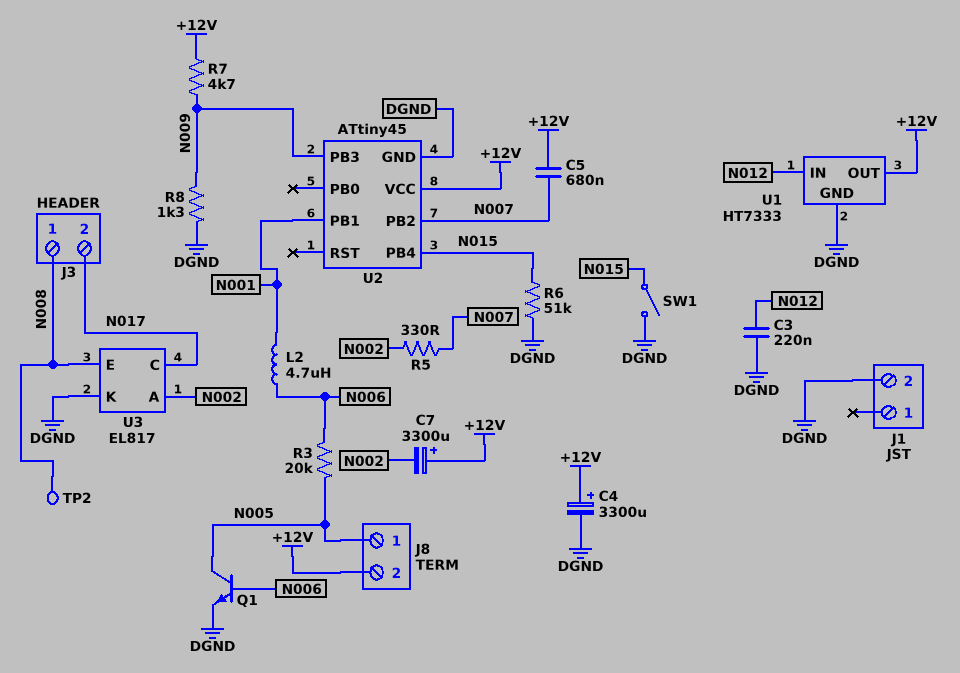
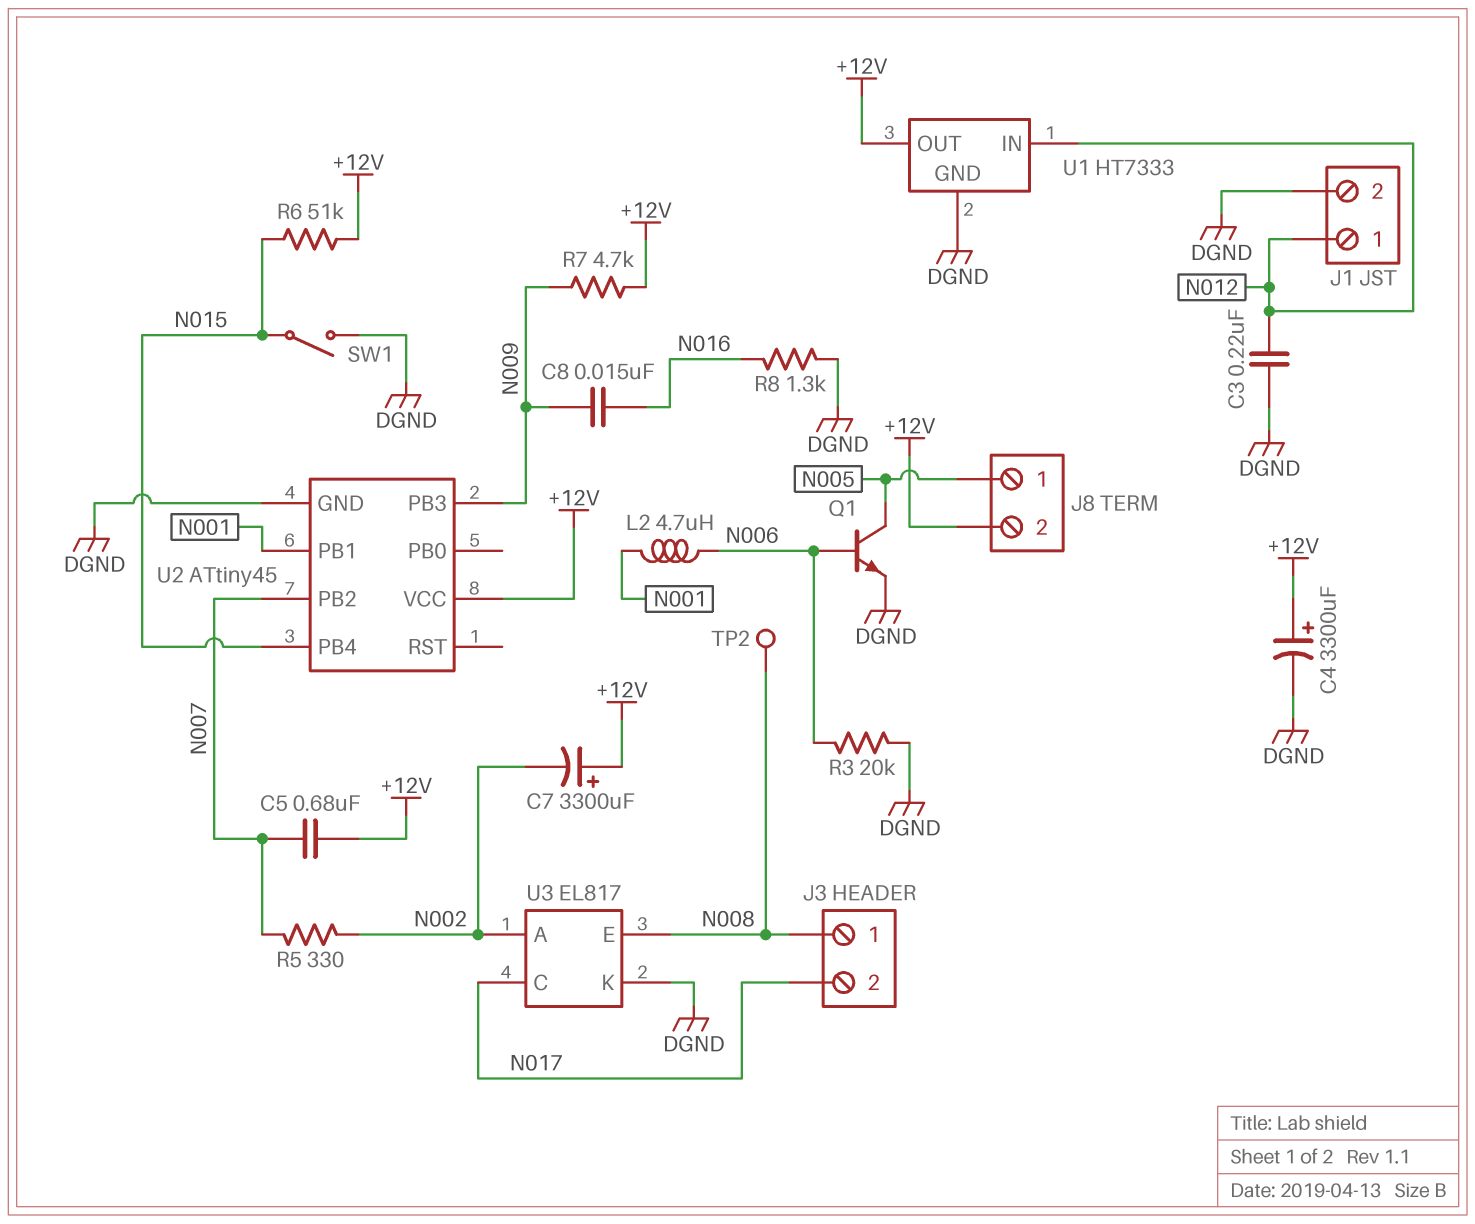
C8: none -> 15nF (N009, N016)
J1 pin 1: none -> N012
R3: 20k (N005, N006) -> 20k (DGND, N006)
R6: 51k (DGND, N015) -> 51k (+12V, N015)
R8: 1.3k (DGND, N009) -> 1.3k (DGND, N016)

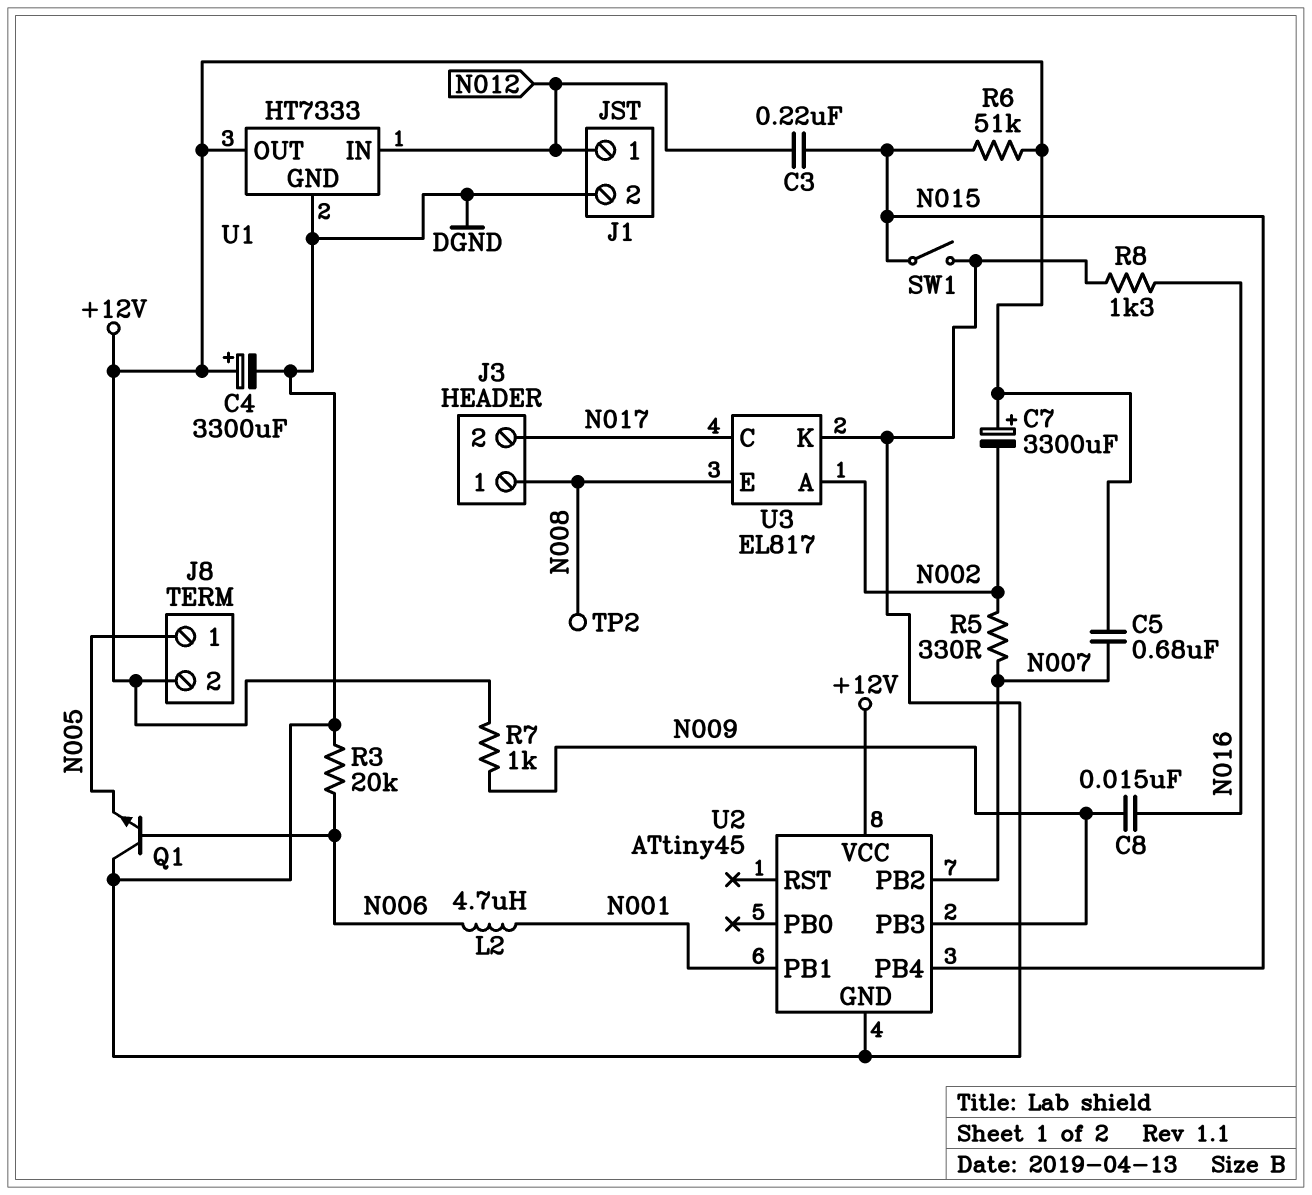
C3: 220nF (DGND, N012) -> 220nF (N012, N015)
Q1: NPN (B N006, C N005, E DGND) -> NPN (B N006, C DGND, E N005)
R7: 4.7k (+12V, N009) -> 1k (+12V, N009)

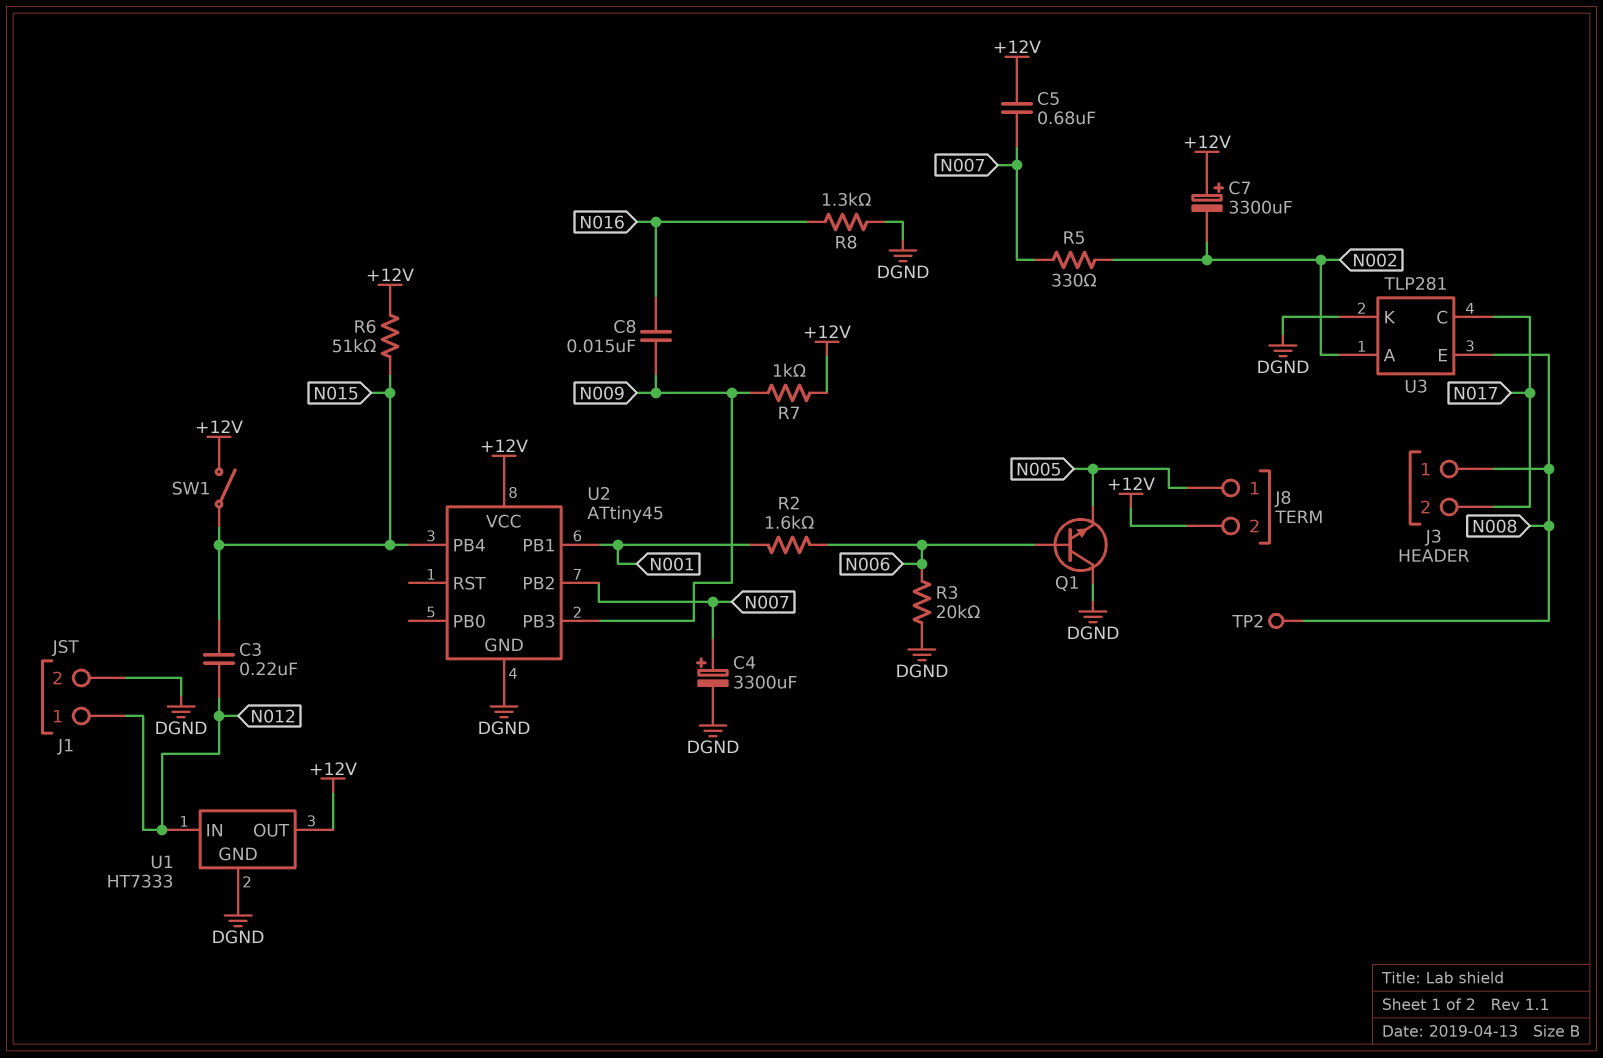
C4: 3300uF (plus +12V, minus DGND) -> 3300uF (plus N007, minus DGND)
L2: 4.7uH (N001, N006) -> none
R2: none -> 1.6k (N001, N006)
SW1: switch (DGND, N015) -> switch (+12V, N015)
U3: EL817 -> TLP281

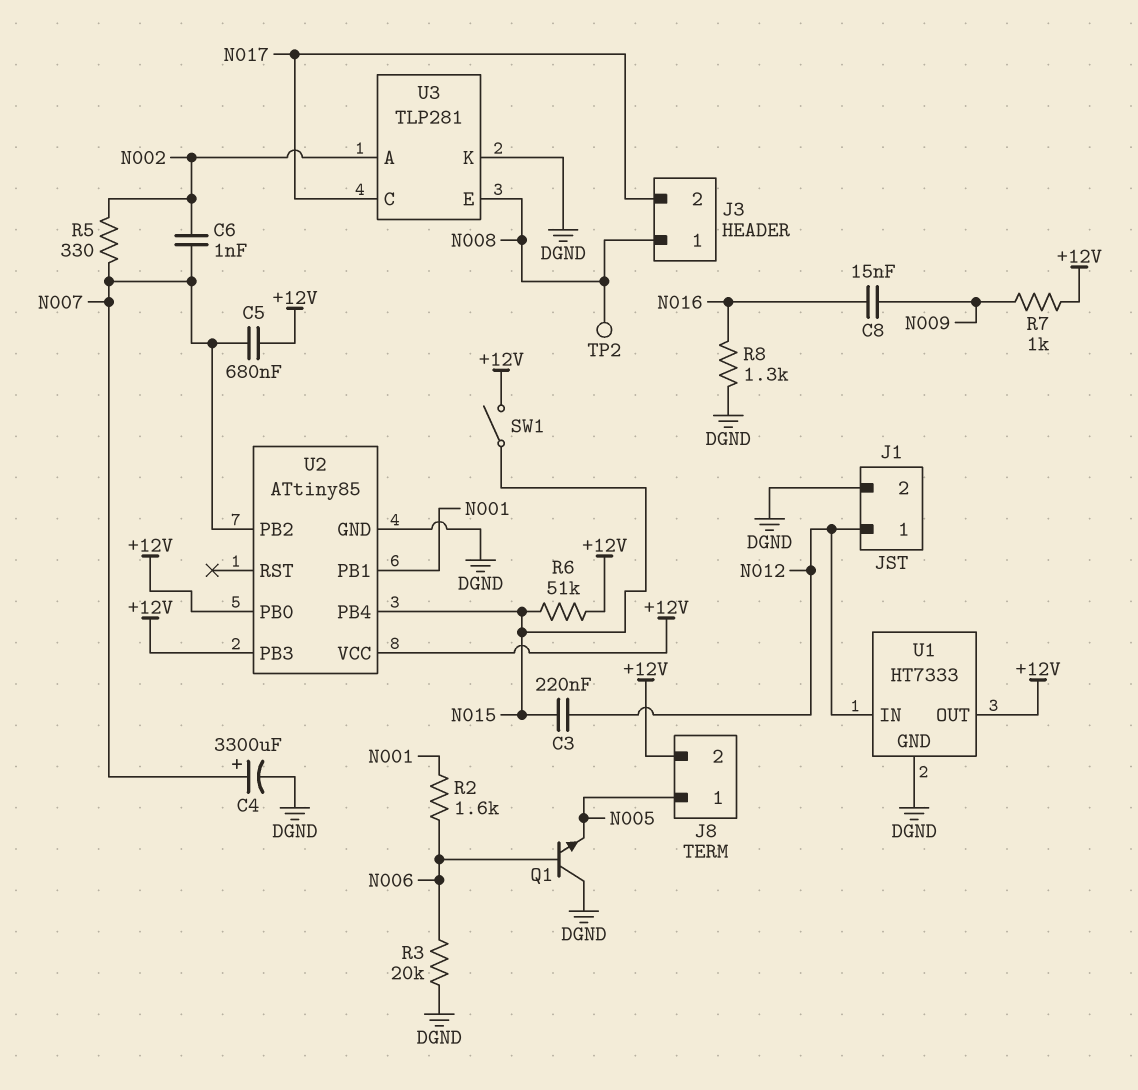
C6: none -> 1nF (N002, N007)
C7: 3300uF (plus +12V, minus N002) -> none
U2: ATtiny45 -> ATtiny85
U2 pin PB0: none -> +12V
U2 pin PB3: N009 -> +12V

